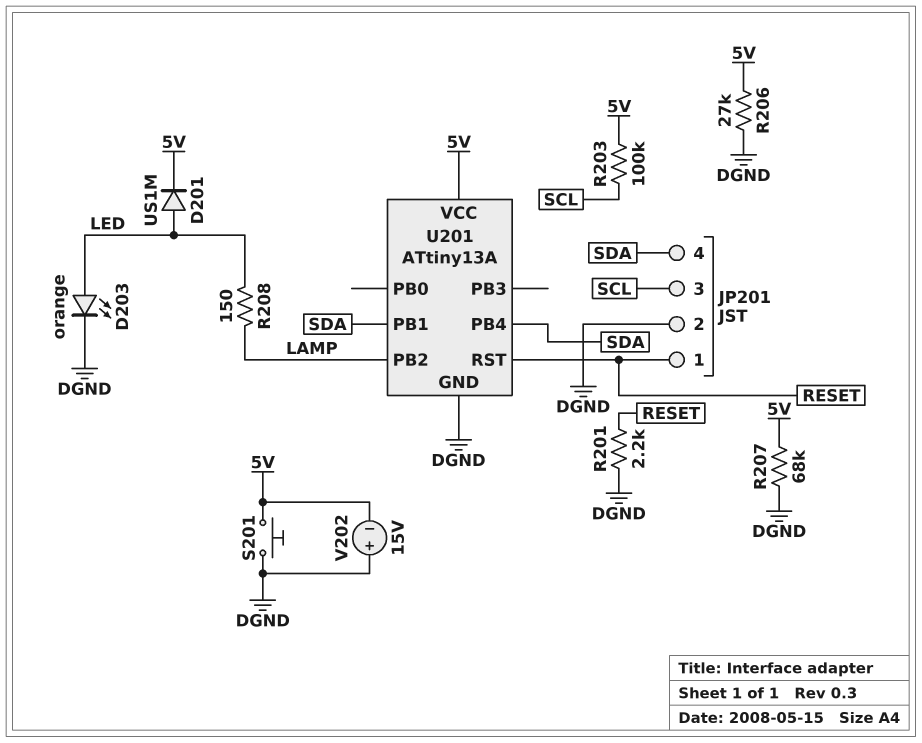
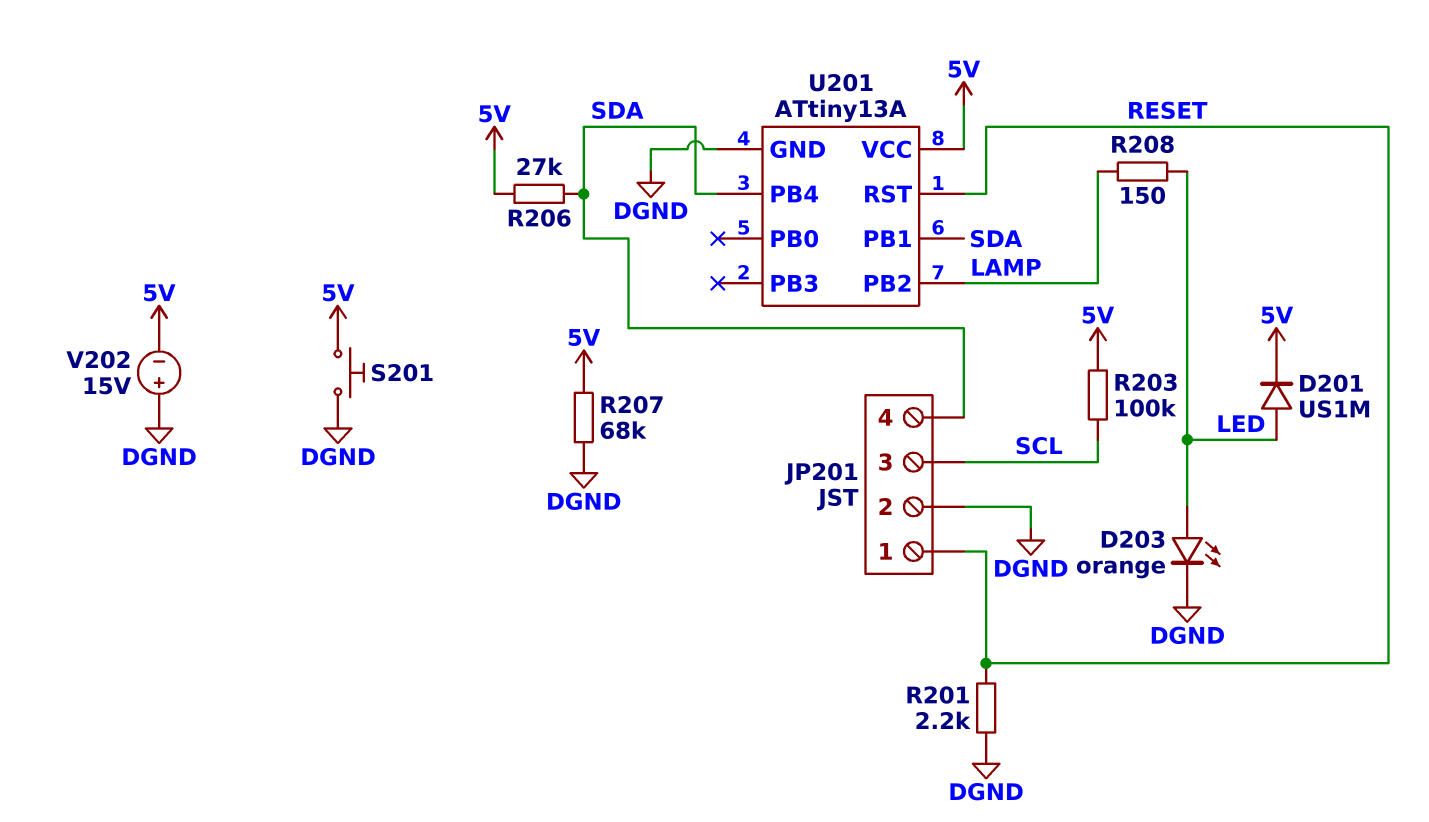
R206: 27k (5V, DGND) -> 27k (5V, SDA)

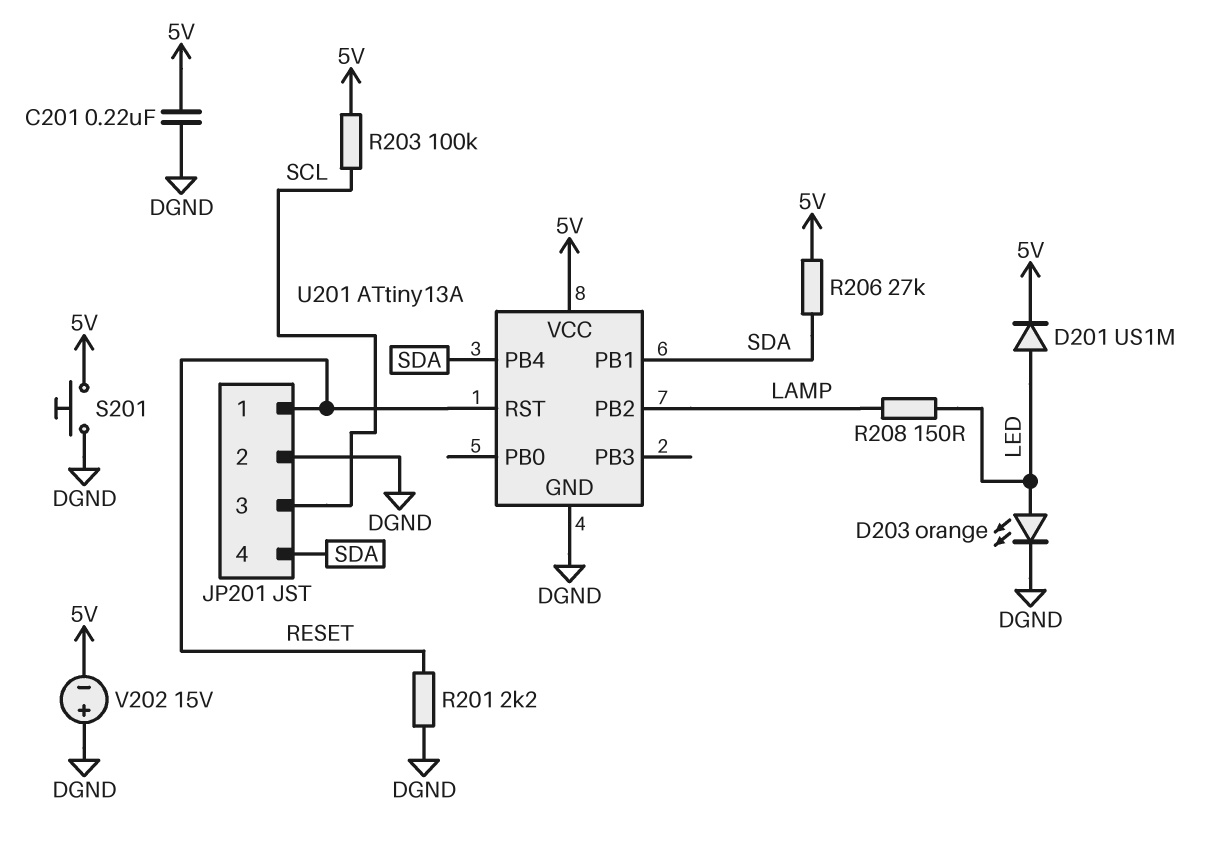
C201: none -> 220nF (5V, DGND)
R207: 68k (5V, DGND) -> none

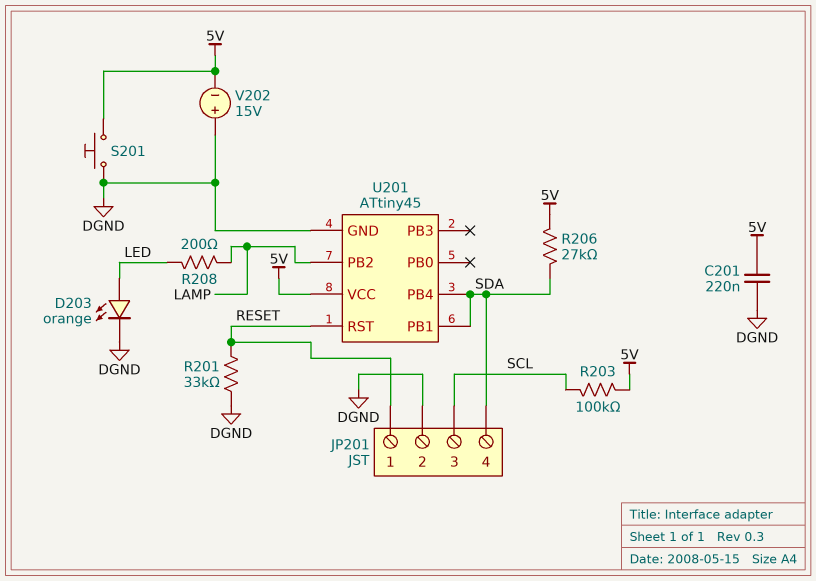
D201: diode US1M (A LED, K 5V) -> none
R201: 2.2k (DGND, RESET) -> 33k (DGND, RESET)
R208: 150 (LAMP, LED) -> 200 (LAMP, LED)
U201: ATtiny13A -> ATtiny45

